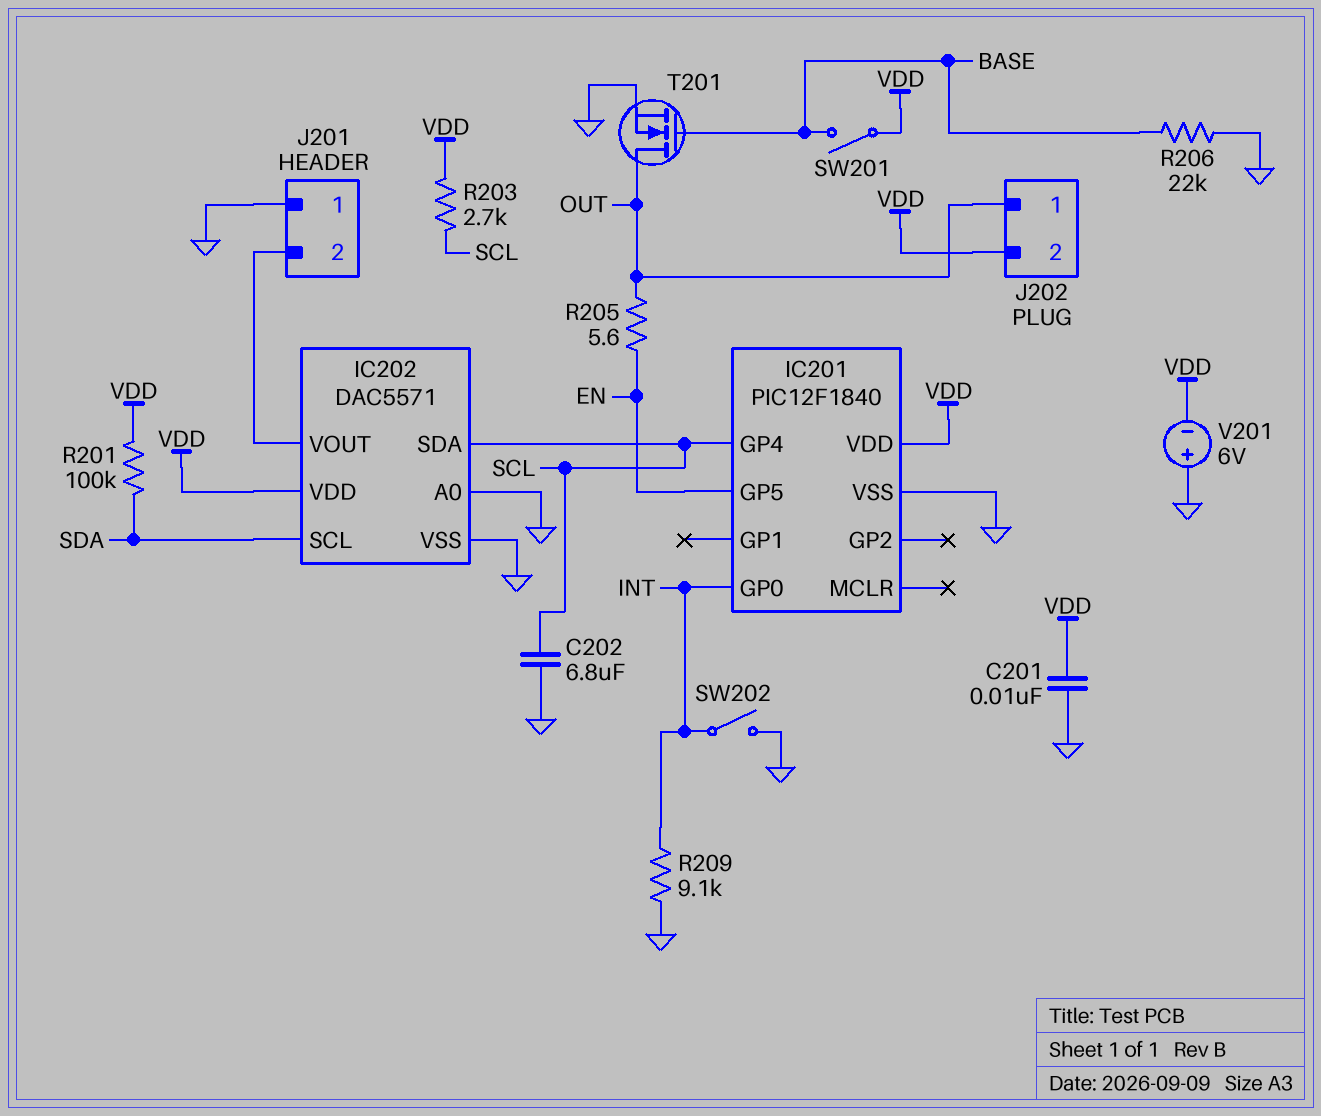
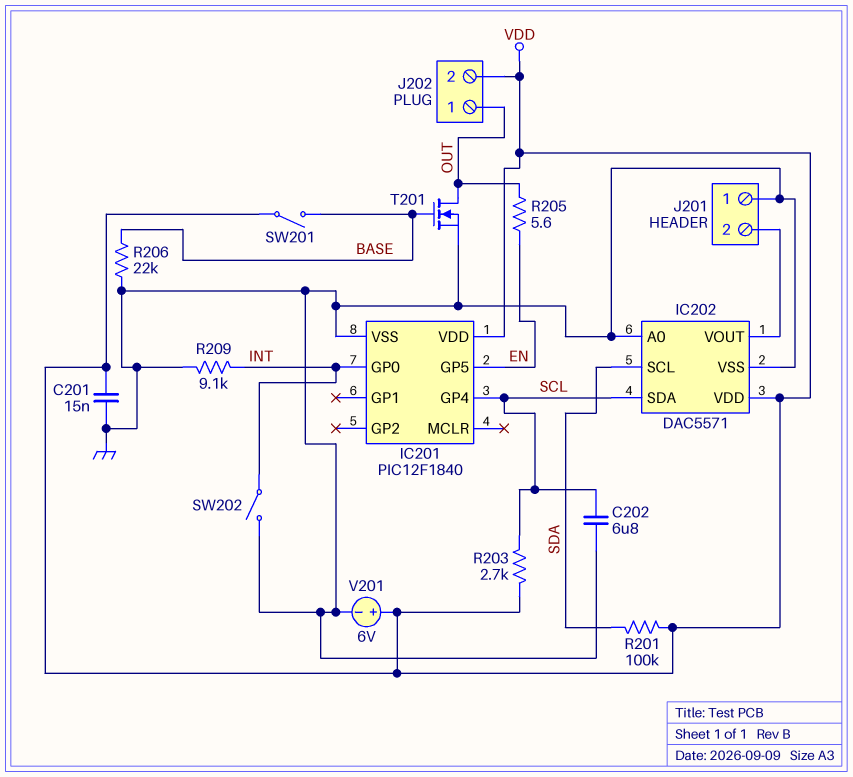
C201: 10nF (GND, VDD) -> 15nF (GND, VDD)
V201: 6V (plus GND, minus VDD) -> 6V (plus VDD, minus GND)

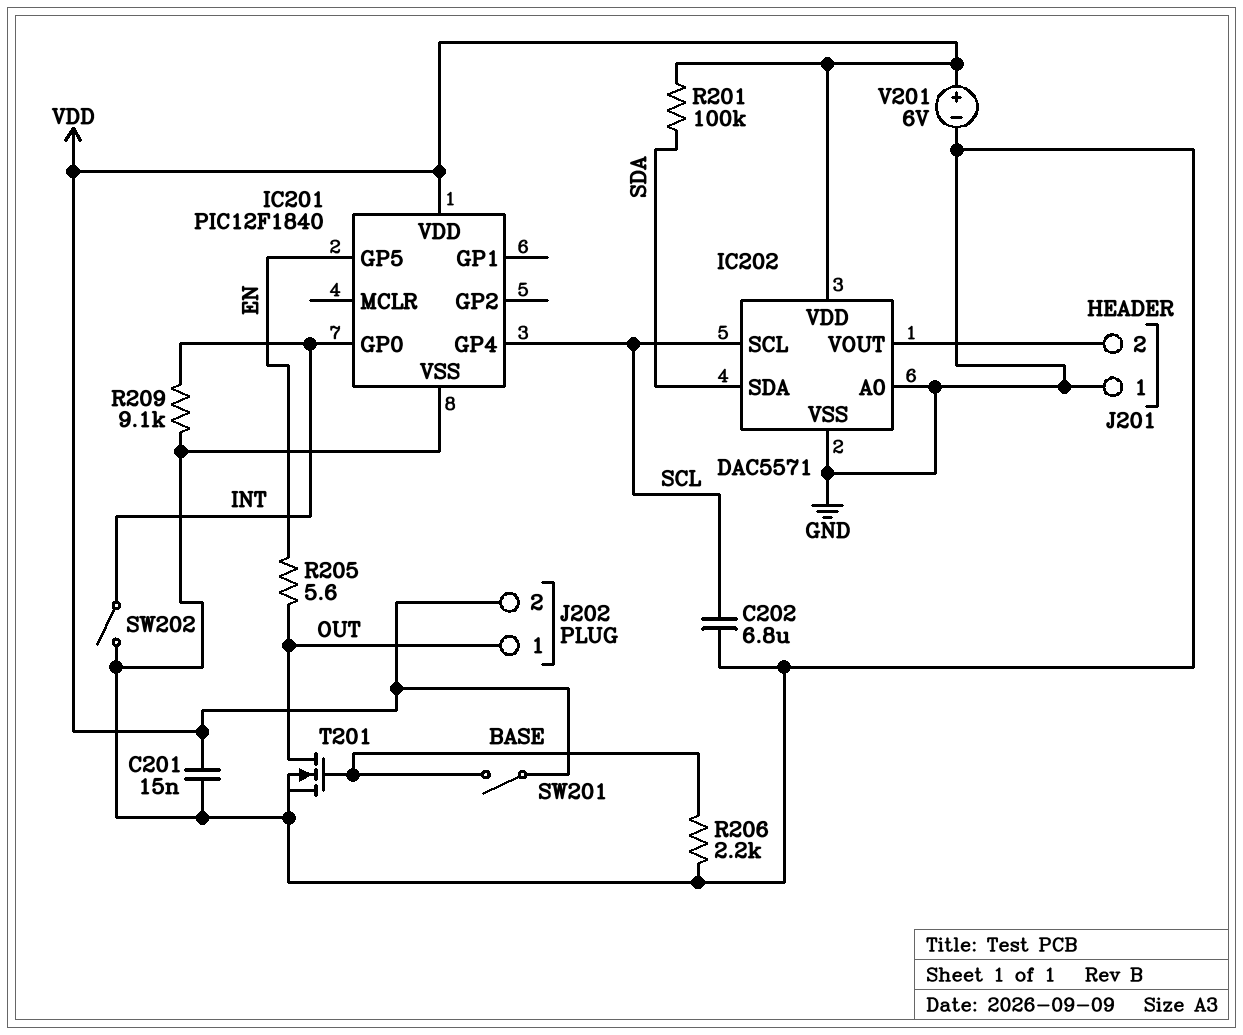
IC202 pin SCL: SDA -> SCL
IC202 pin SDA: SCL -> SDA
R203: 2.7k (SCL, VDD) -> none
R206: 22k (BASE, GND) -> 2.2k (BASE, GND)

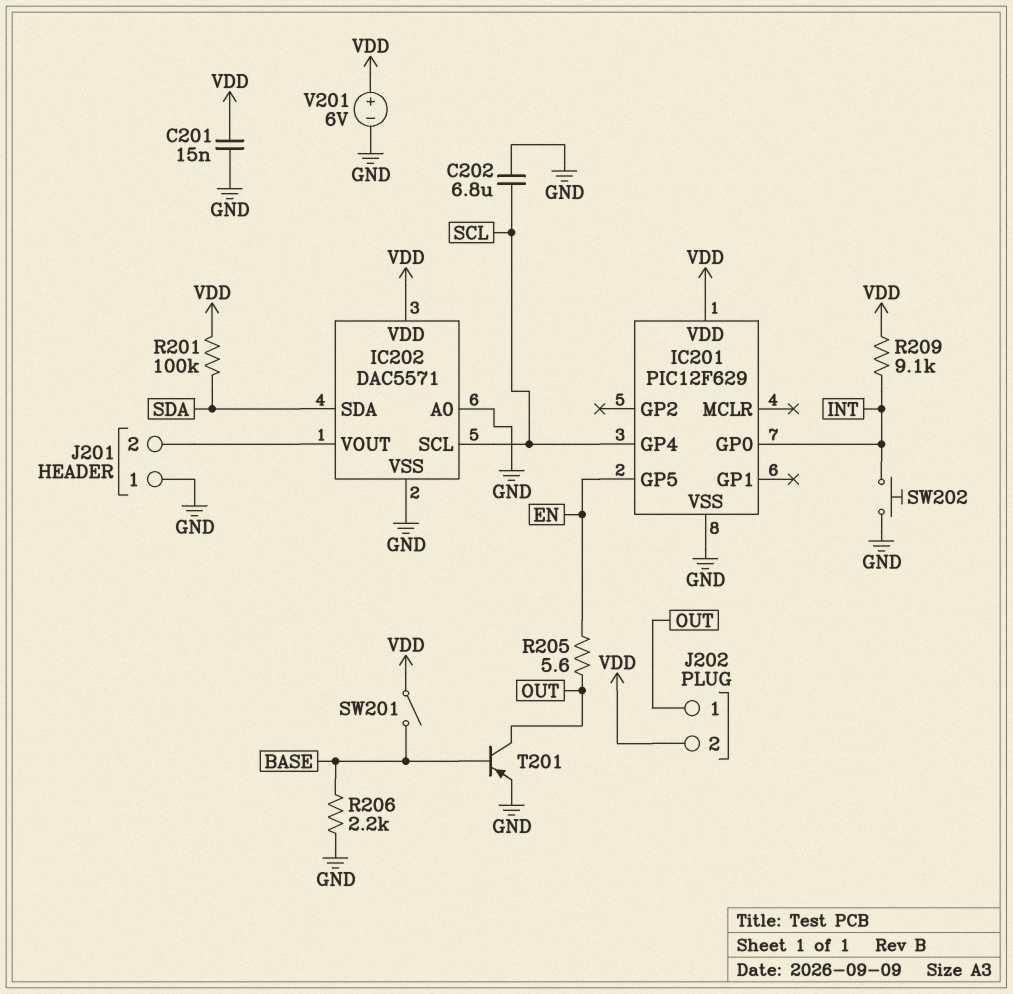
IC201: PIC12F1840 -> PIC12F629
R209: 9.1k (GND, INT) -> 9.1k (INT, VDD)
SW202: switch (GND, INT) -> button (GND, INT)
T201: NMOS (G BASE, D OUT, S GND) -> PNP (B BASE, C OUT, E GND)

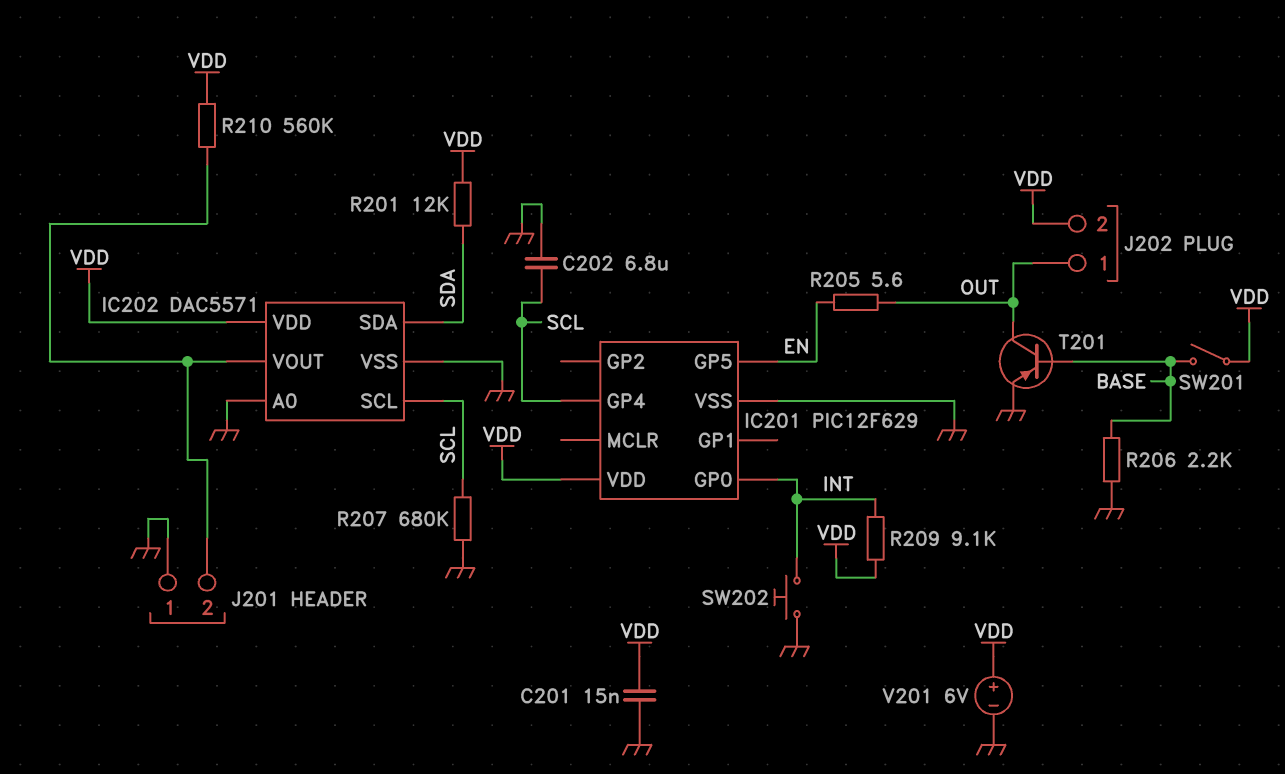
R201: 100k (SDA, VDD) -> 12k (SDA, VDD)
R207: none -> 680k (GND, SCL)
R210: none -> 560k (IC202/VOUT, VDD)

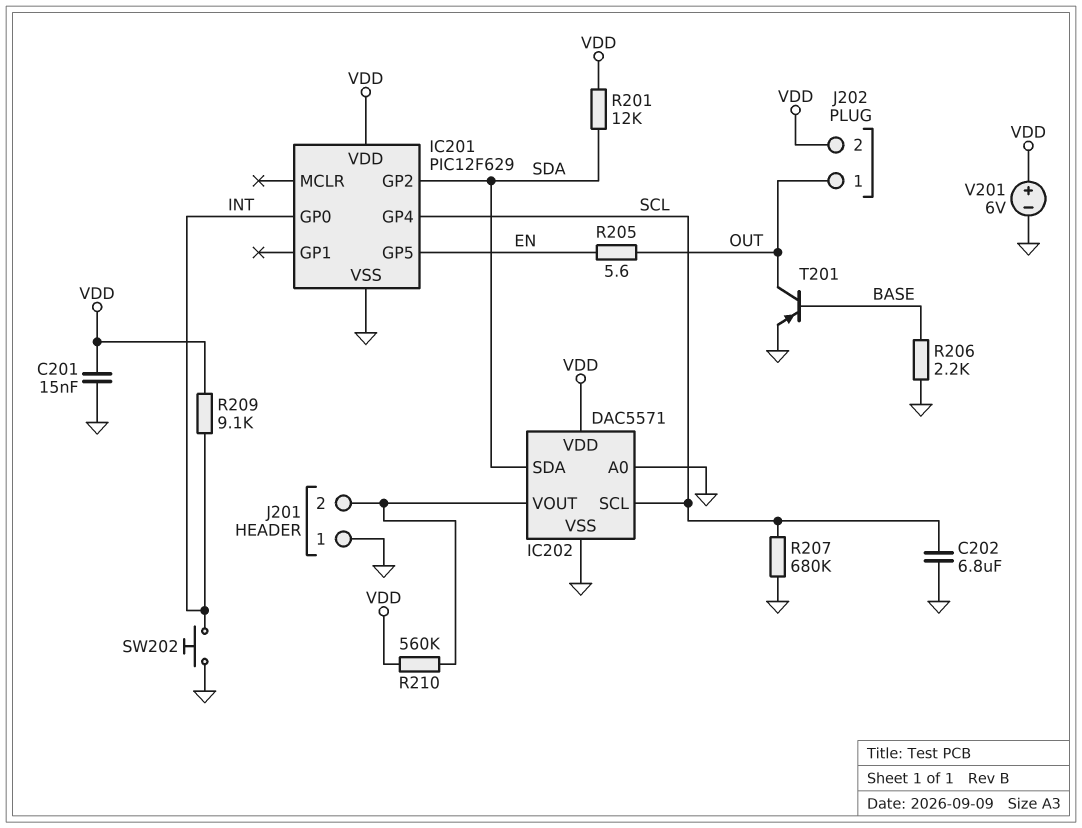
IC201 pin GP2: none -> SDA
SW201: switch (BASE, VDD) -> none

